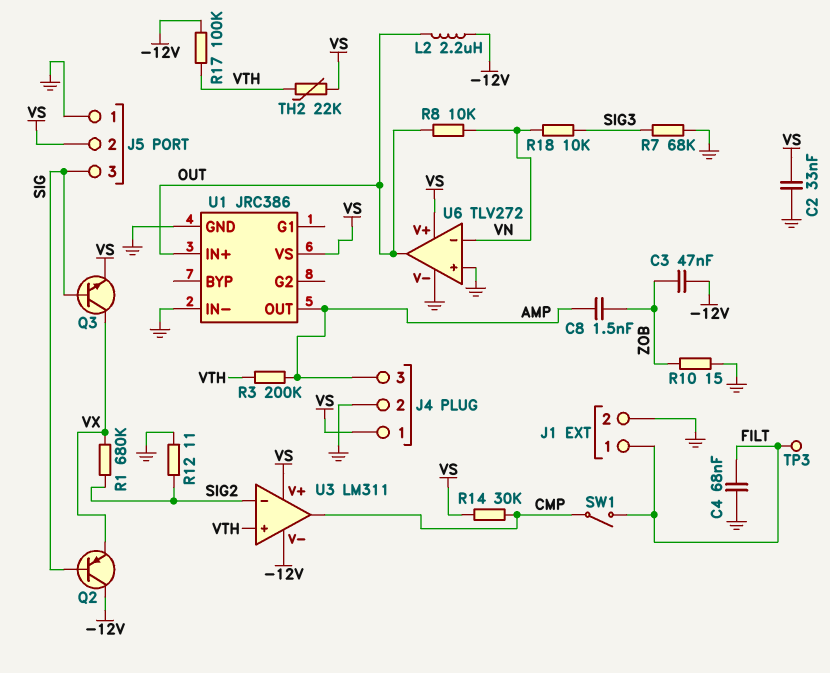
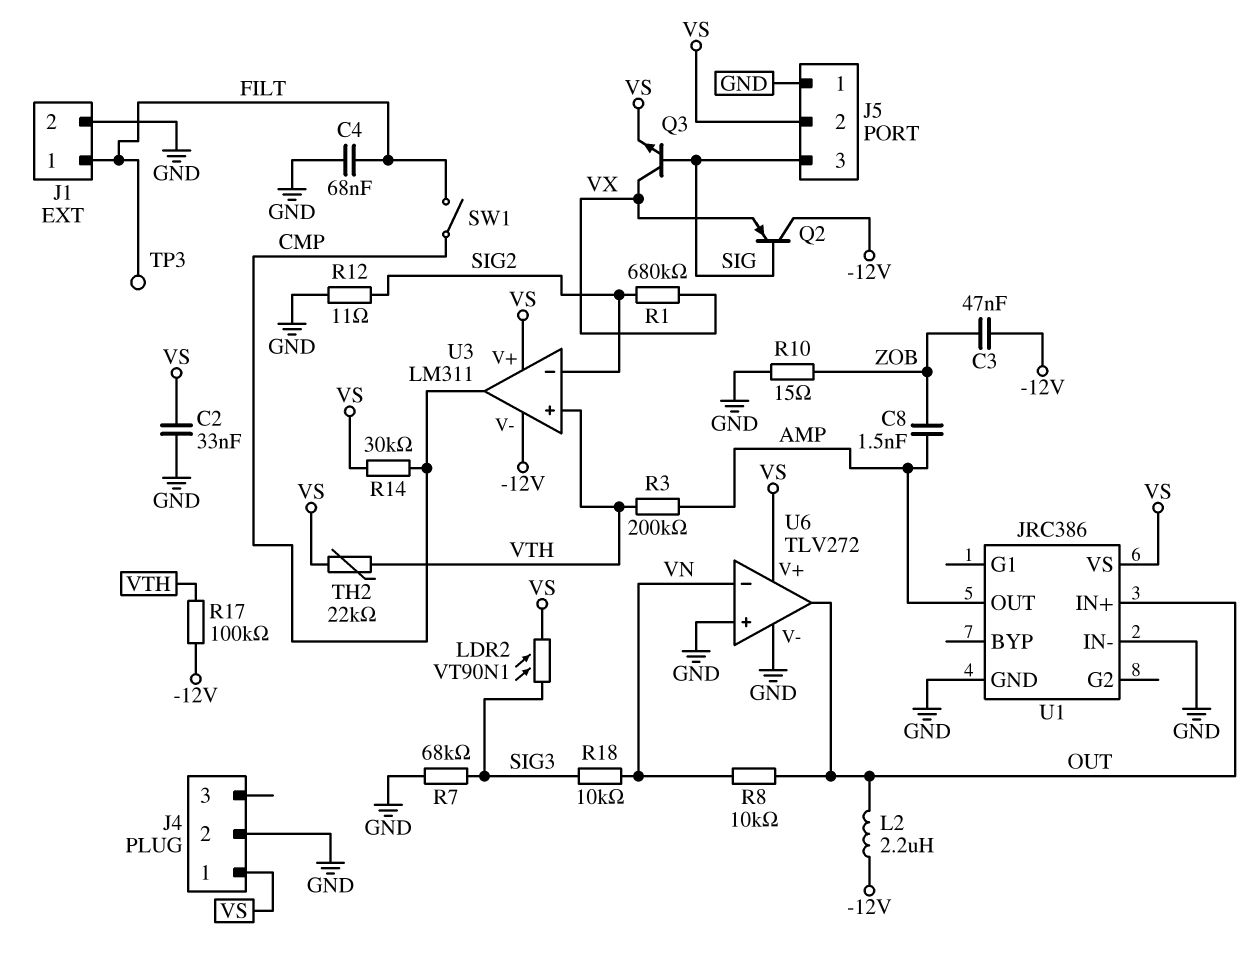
J4 pin 3: AMP -> none
LDR2: none -> VT90N1 (SIG3, VS)

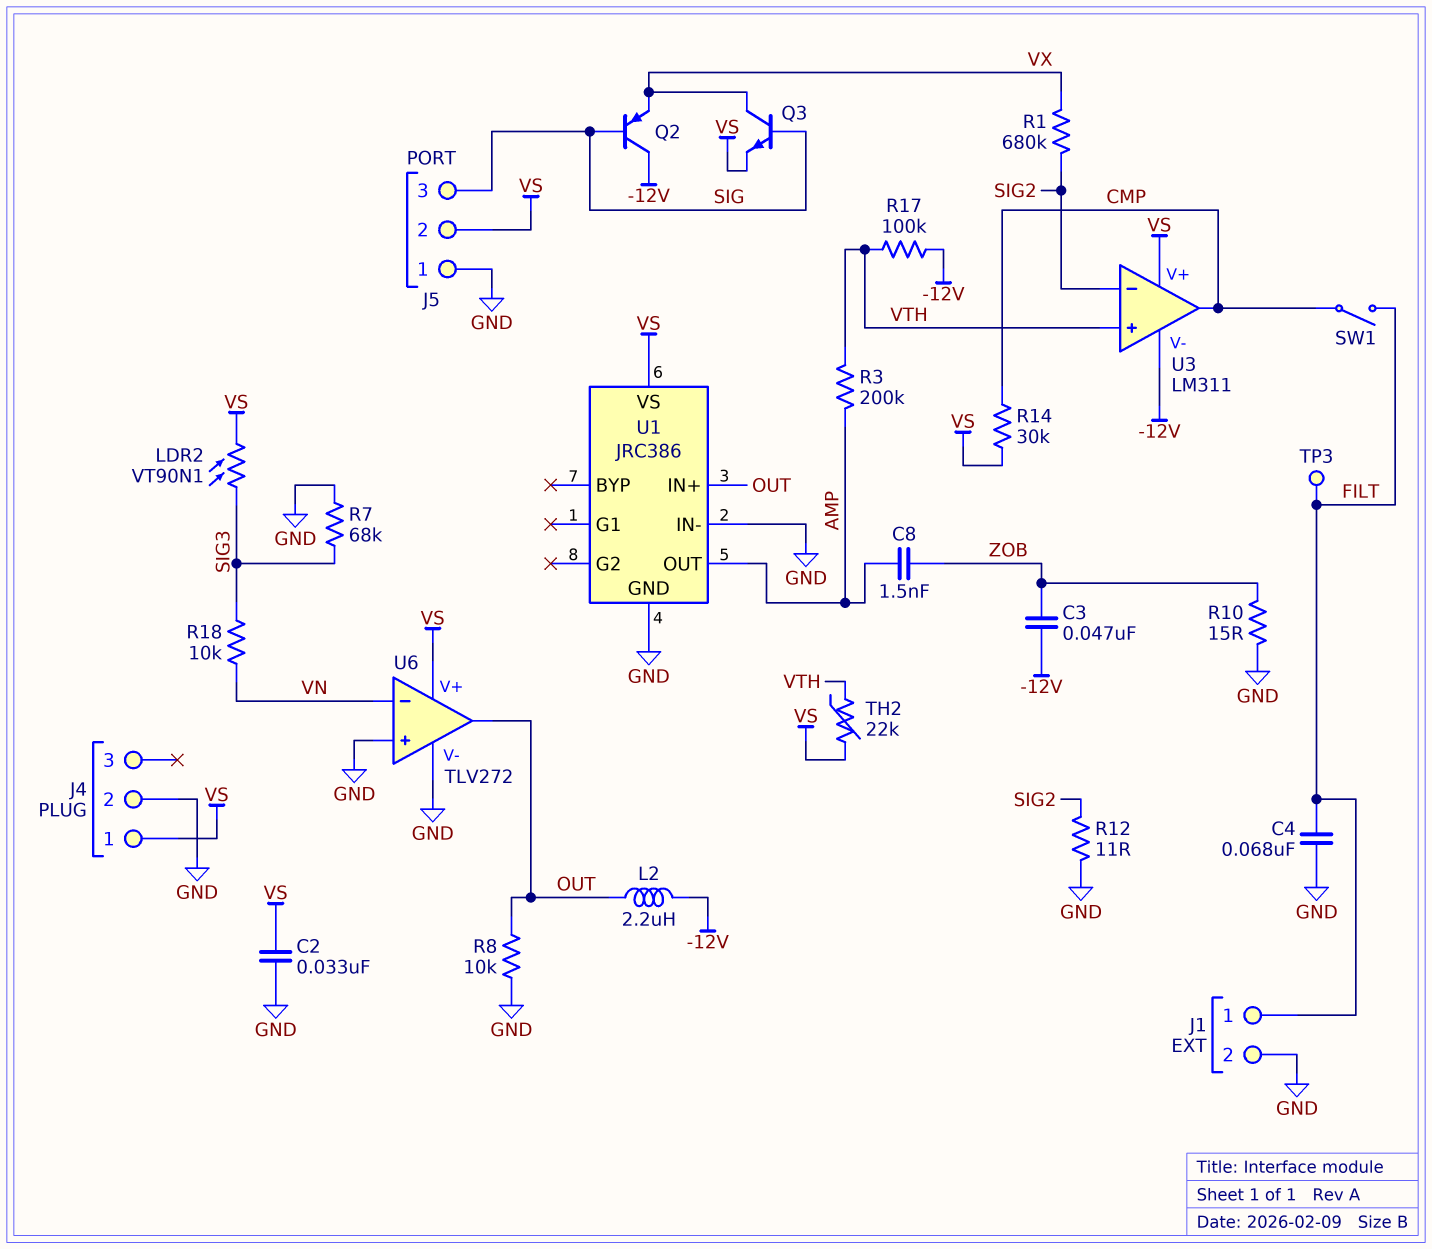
R8: 10k (OUT, VN) -> 10k (GND, OUT)

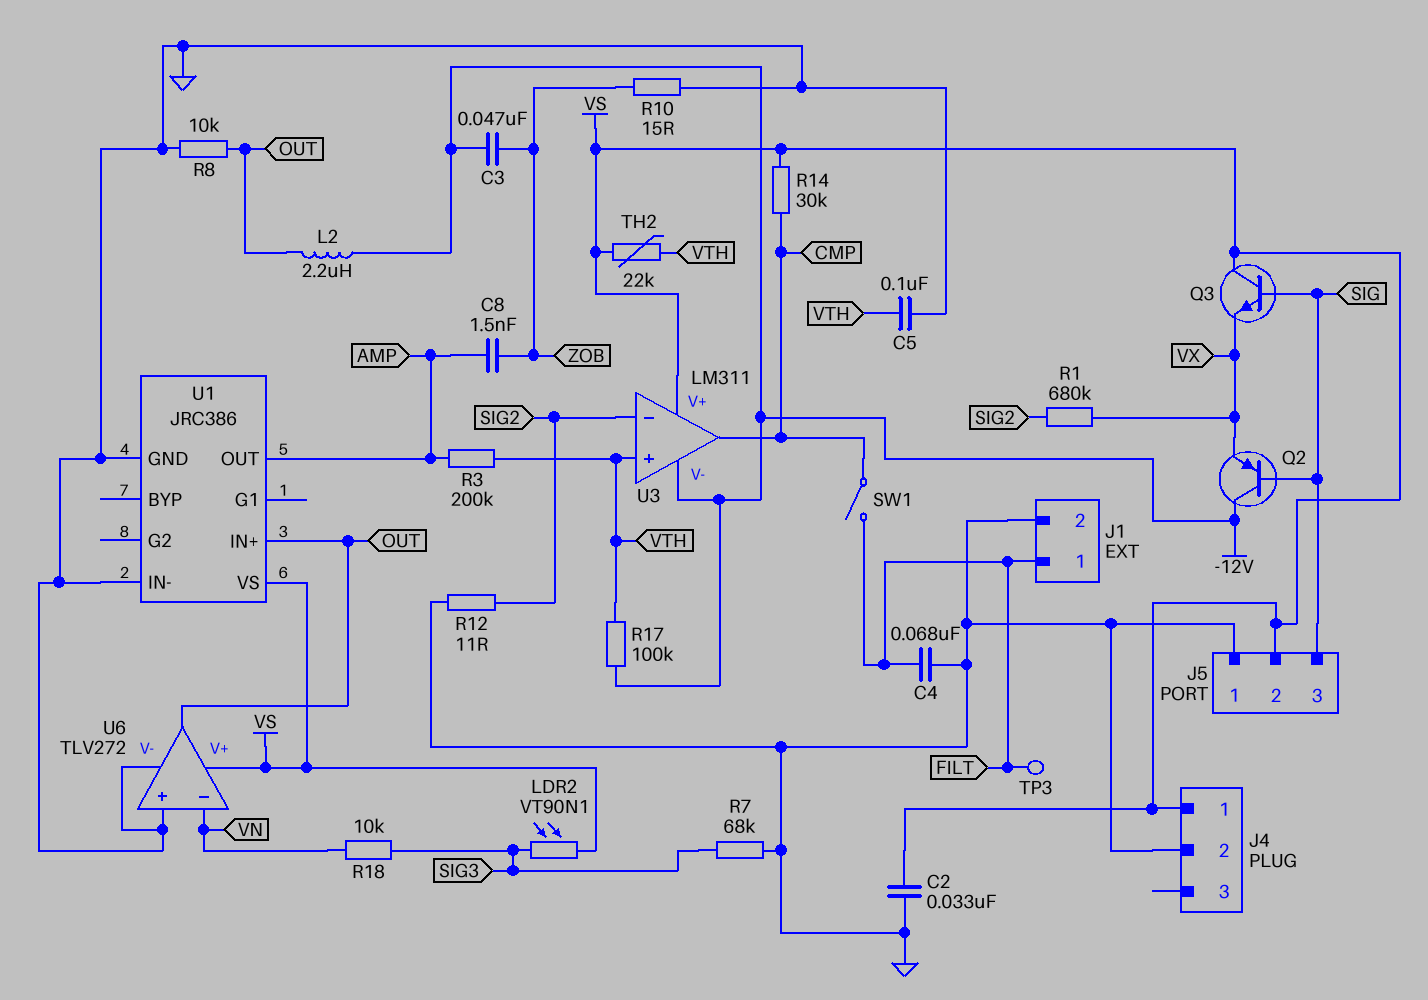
C5: none -> 100nF (GND, VTH)
Q3: NPN (B SIG, C VX, E VS) -> NPN (B SIG, C VS, E VX)

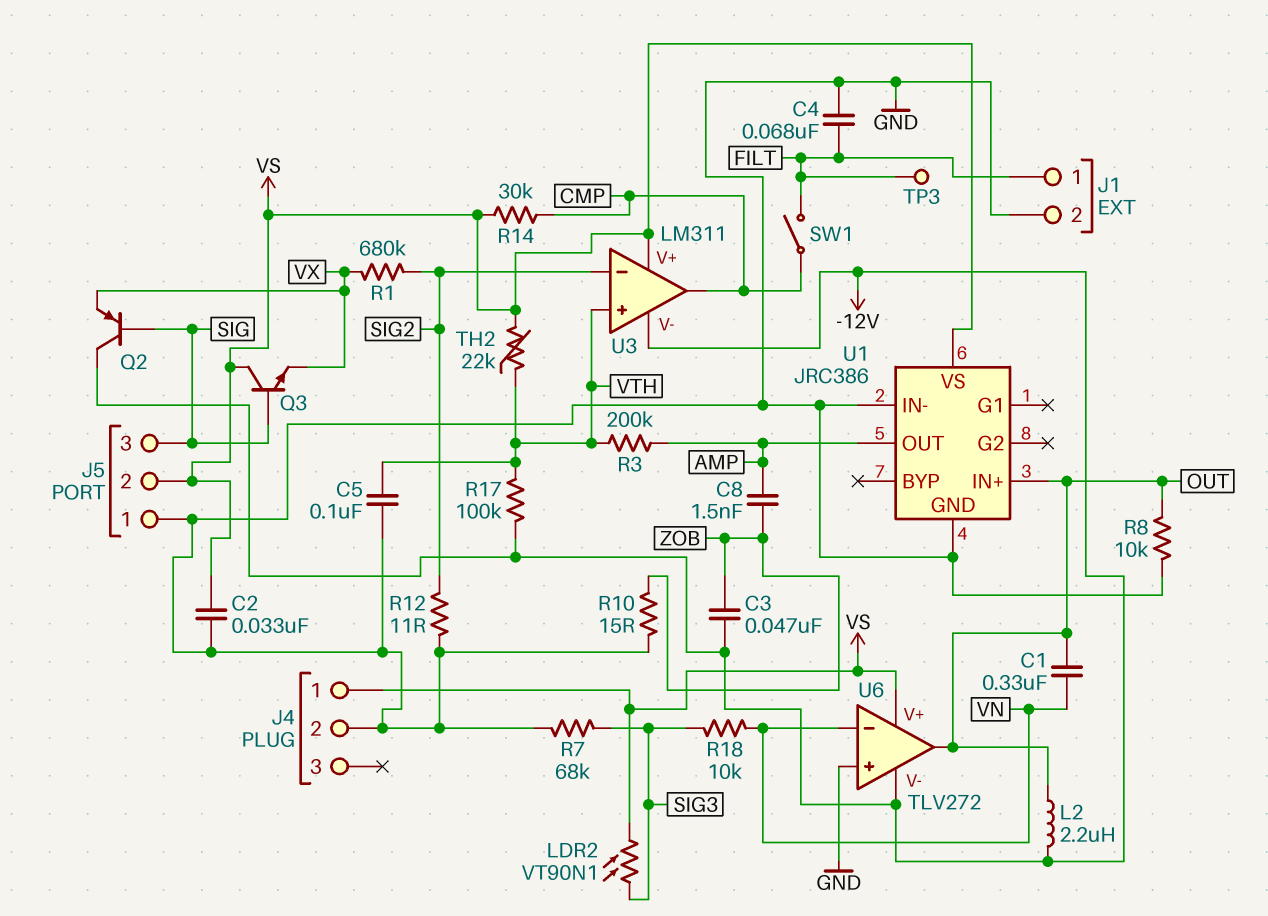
C1: none -> 330nF (OUT, VN)
U6 pin V-: GND -> -12V

